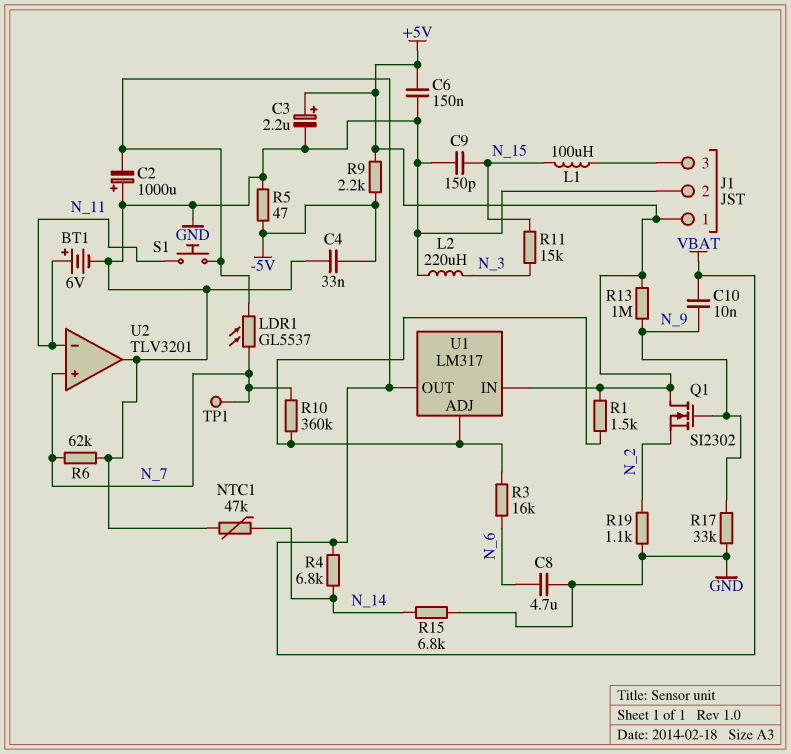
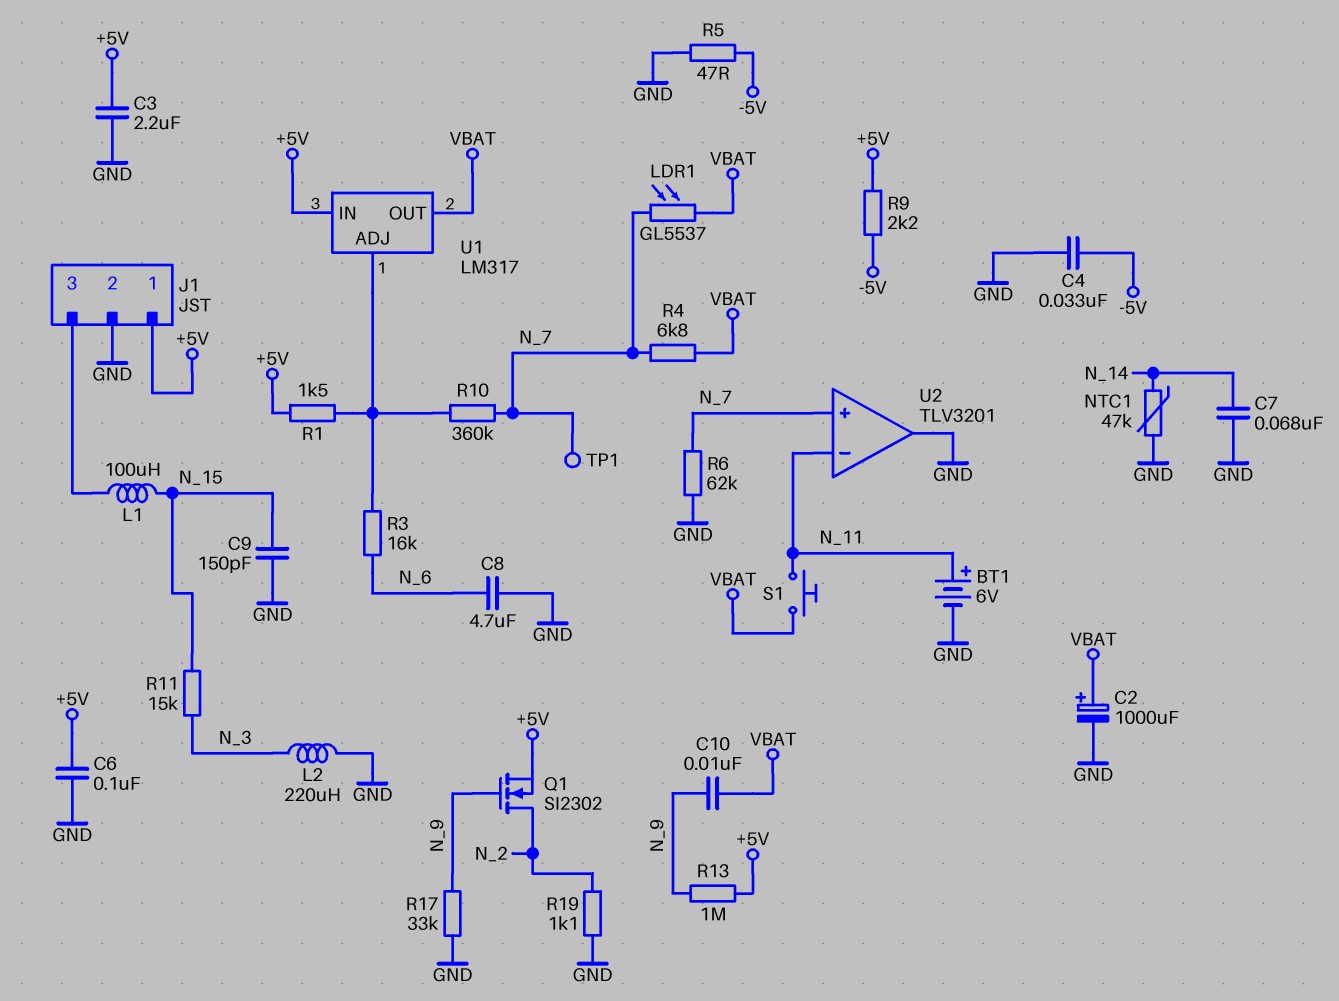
C2: 1000uF (plus GND, minus VBAT) -> 1000uF (plus VBAT, minus GND)
C3: 2.2uF (plus +5V, minus GND) -> 2.2uF (+5V, GND)
C6: 150nF (+5V, GND) -> 100nF (+5V, GND)
C7: none -> 68nF (GND, N_14)
Q1: NMOS SI2302 (G N_9, D +5V, S N_2) -> NMOS SI2302 (G N_9, D N_2, S +5V)
R4: 6.8k (N_14, VBAT) -> 6.8k (N_7, VBAT)
R15: 6.8k (GND, N_14) -> none

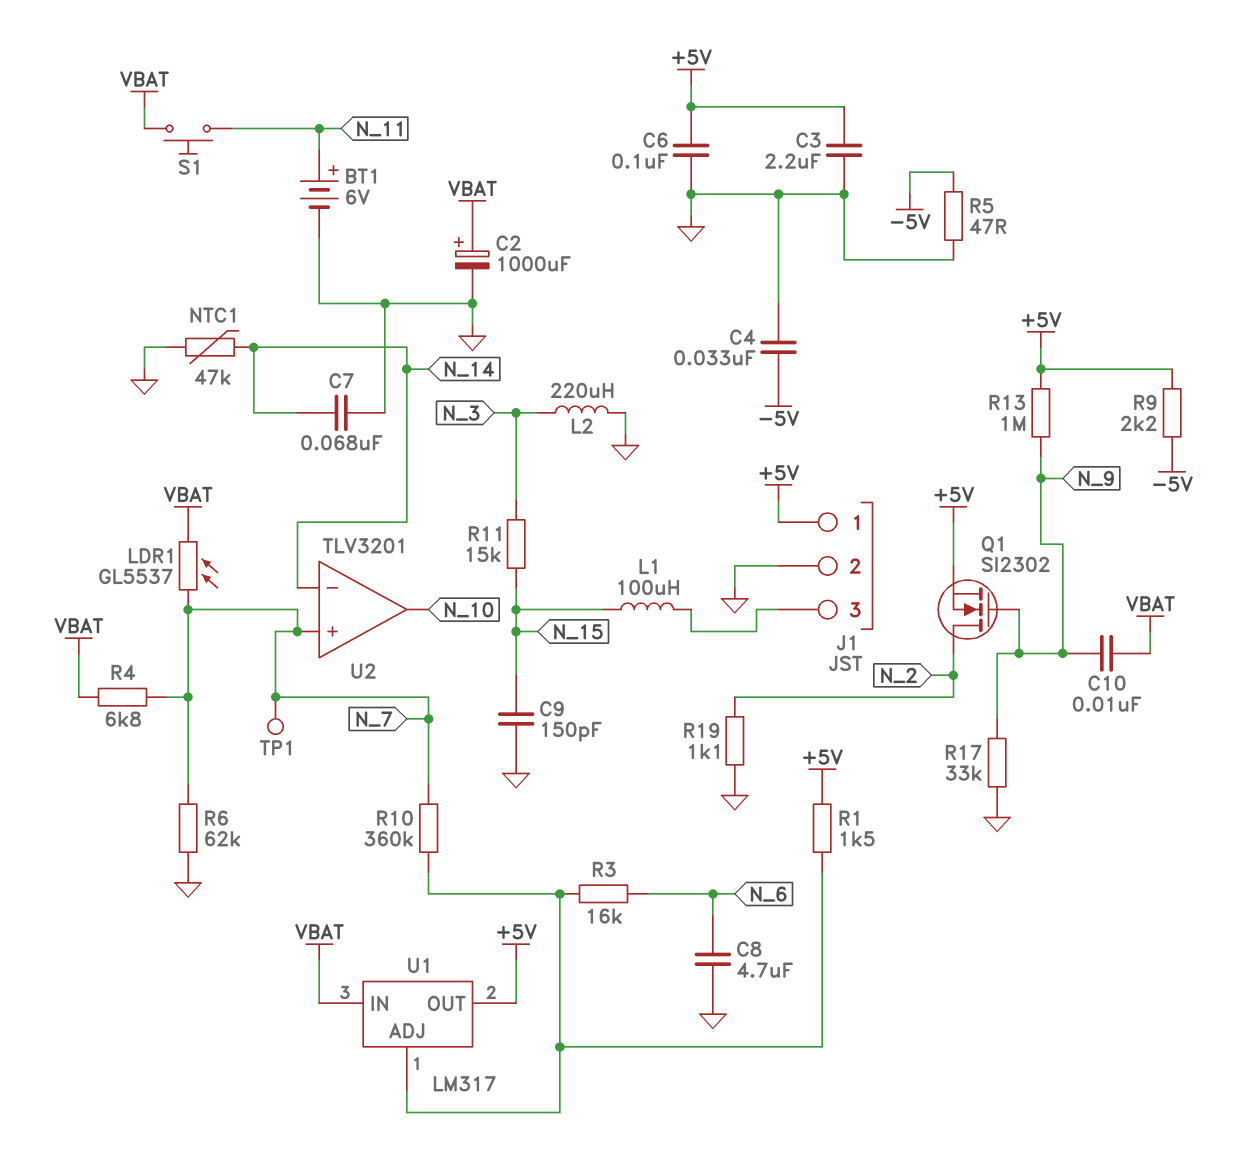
U1 pin IN: +5V -> VBAT
U1 pin OUT: VBAT -> +5V
U2 pin in-: N_11 -> N_14
U2 pin out: GND -> N_10

